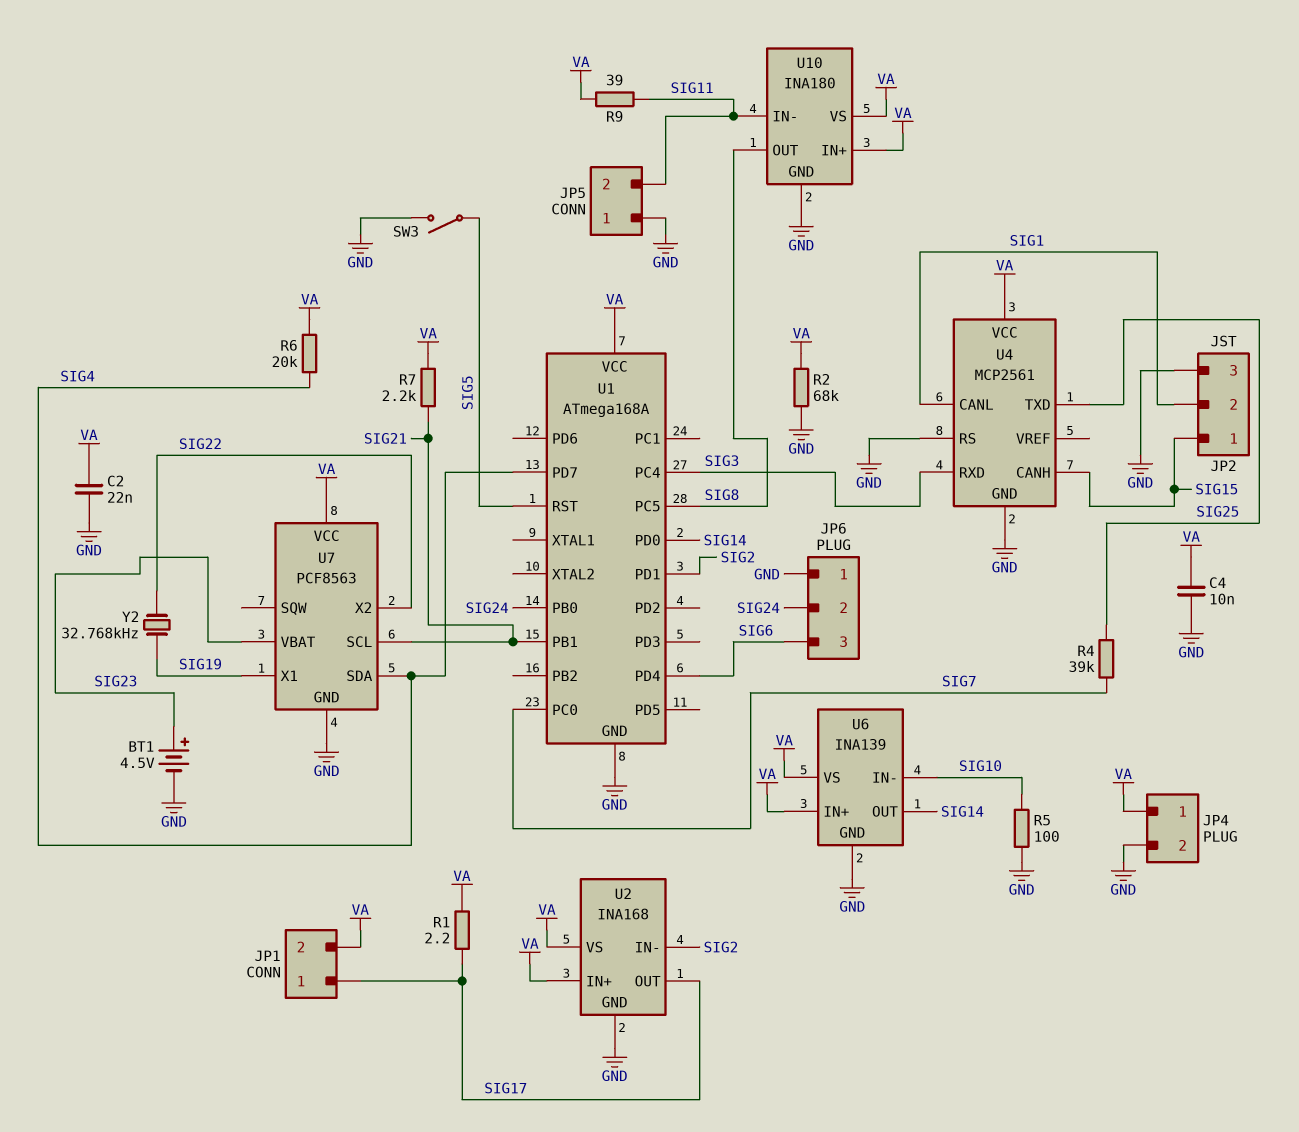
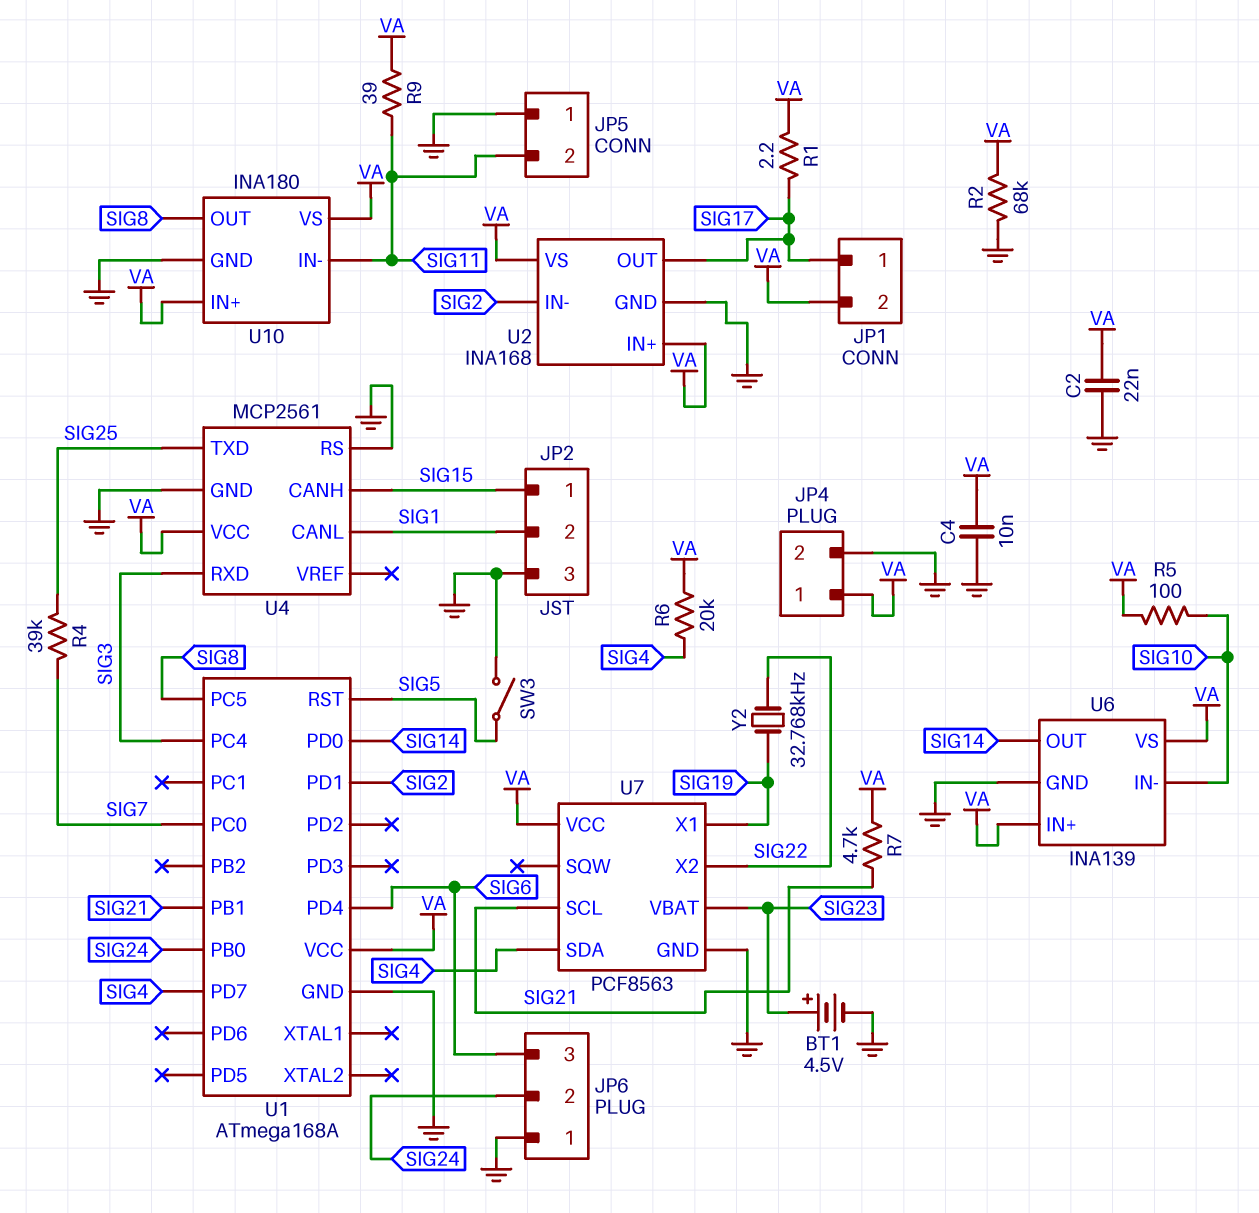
R5: 100 (GND, SIG10) -> 100 (SIG10, VA)
R7: 2.2k (SIG21, VA) -> 4.7k (SIG21, VA)

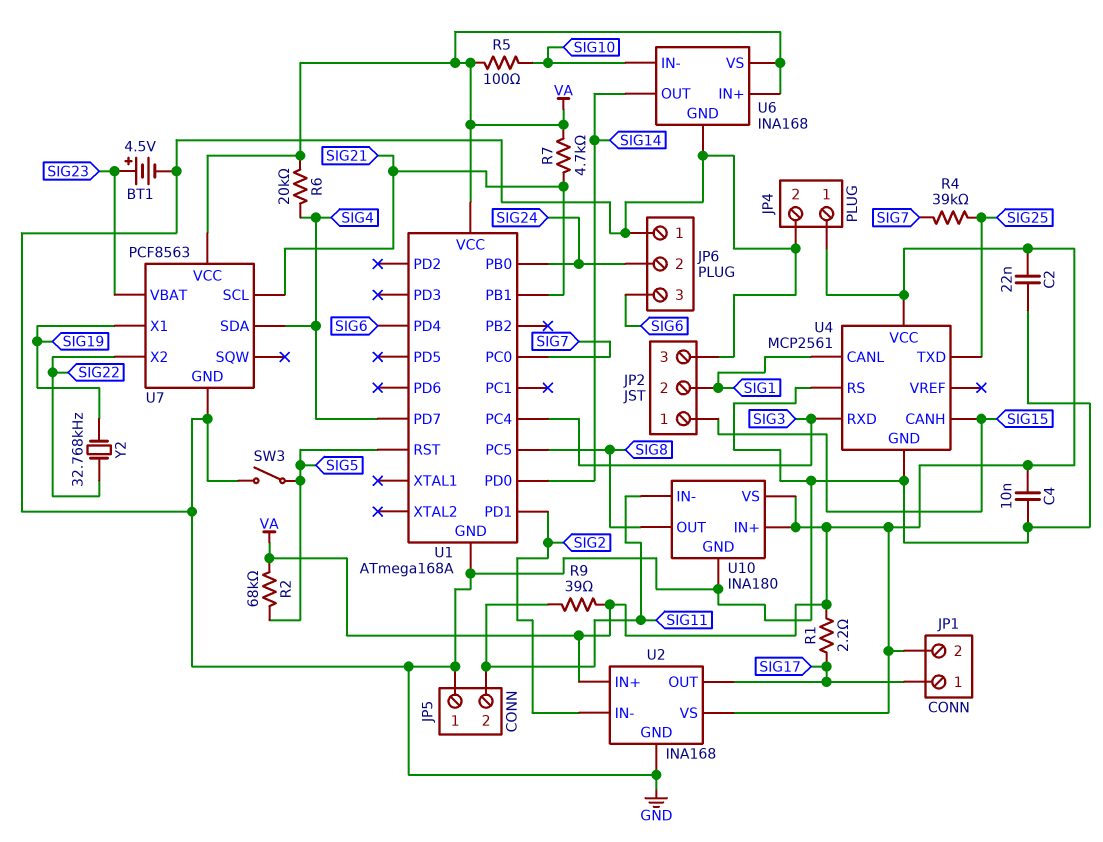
R2: 68k (GND, VA) -> 68k (SIG5, VA)
U6: INA139 -> INA168

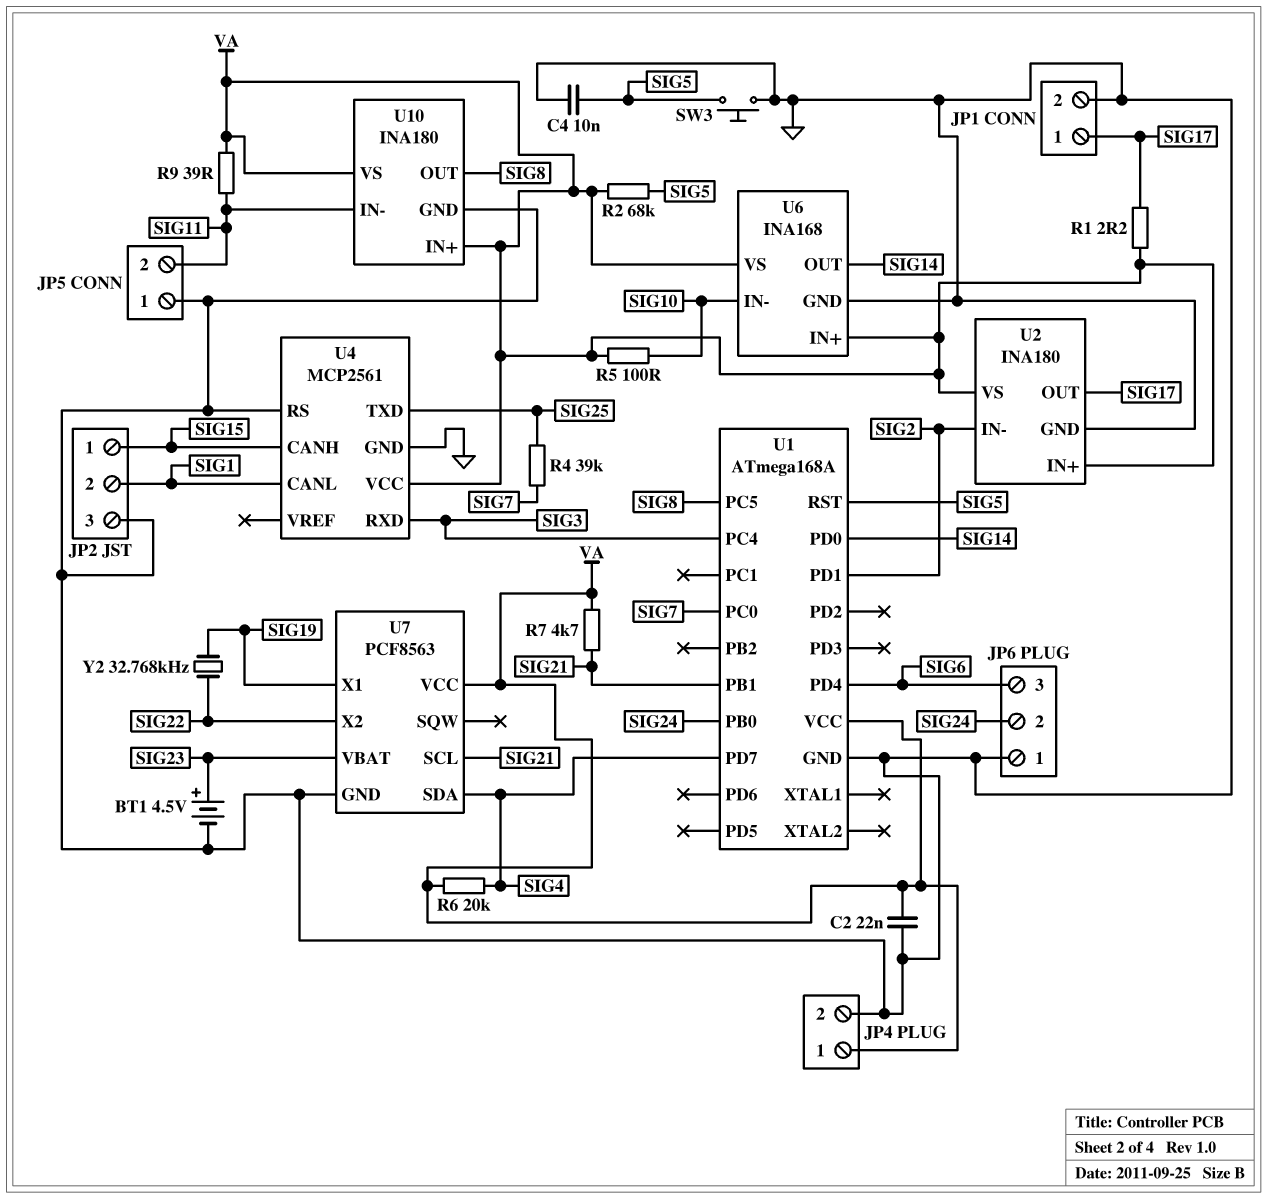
C4: 10nF (GND, VA) -> 10nF (GND, SIG5)
JP1 pin 2: VA -> GND
SW3: switch (GND, SIG5) -> button (GND, SIG5)
U2: INA168 -> INA180

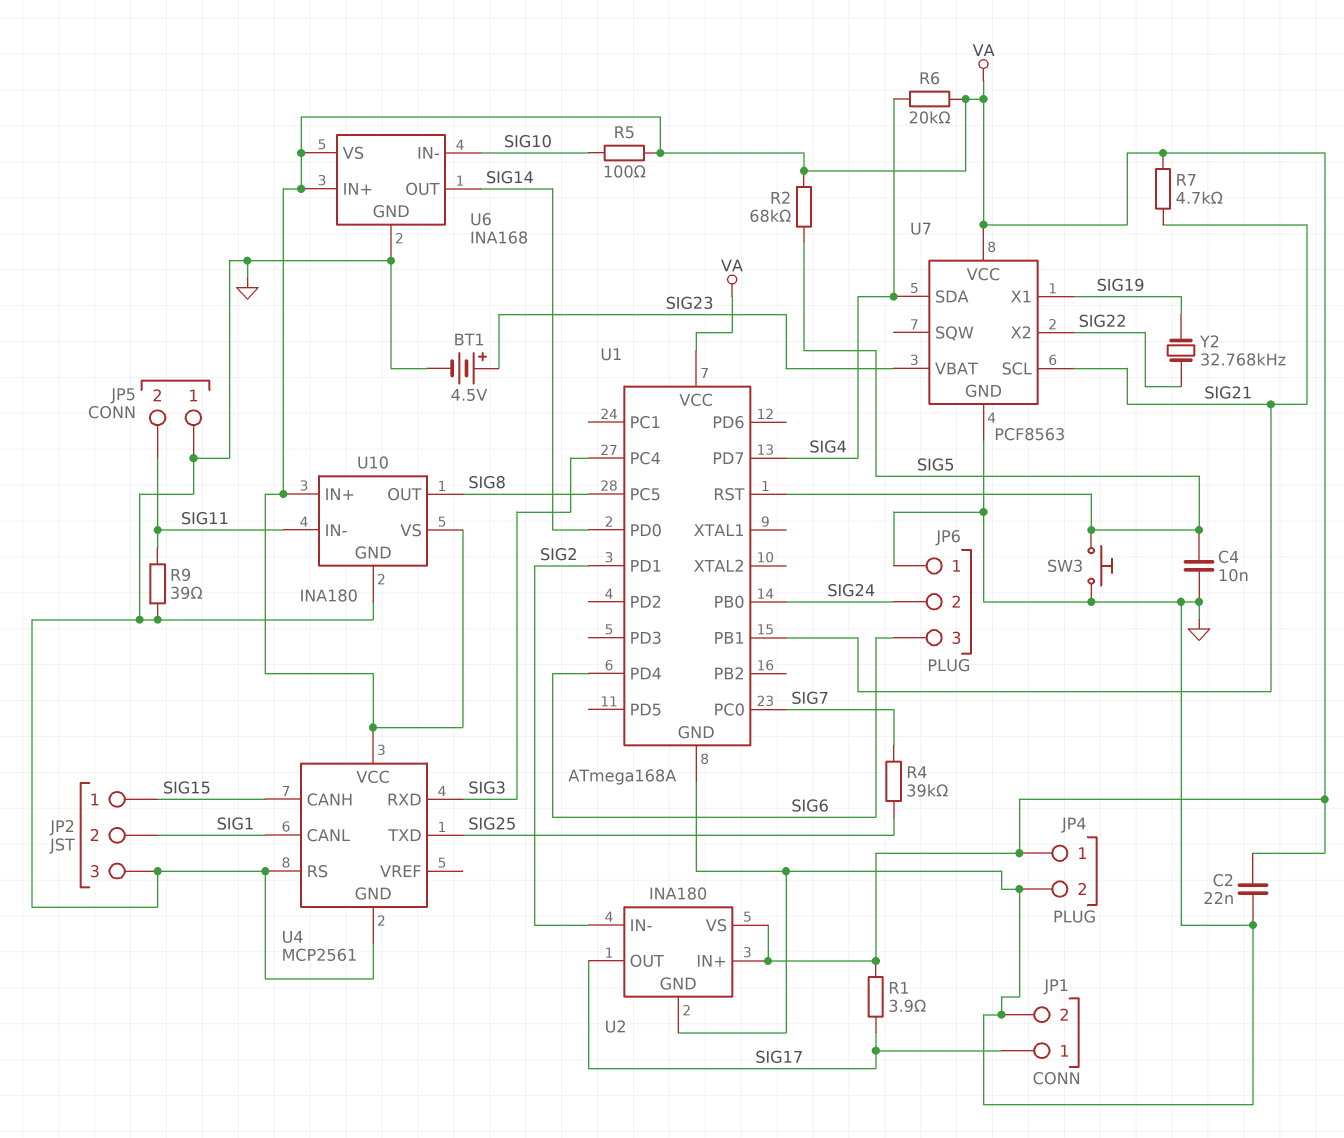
R1: 2.2 (SIG17, VA) -> 3.9 (SIG17, VA)
R9: 39 (SIG11, VA) -> 39 (GND, SIG11)

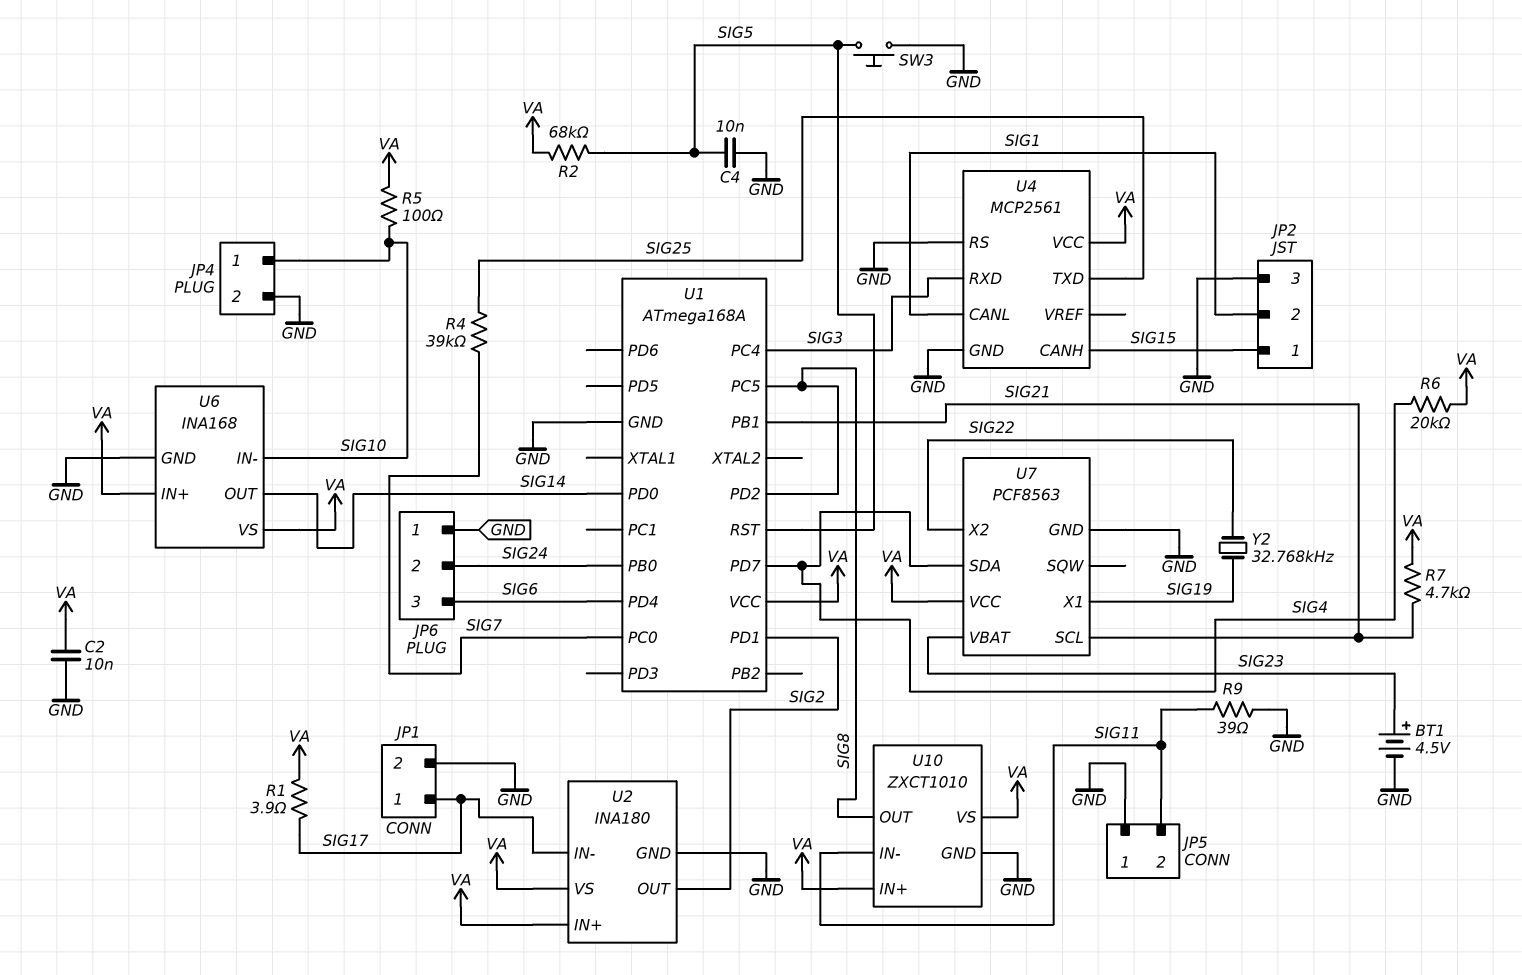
C2: 22nF (GND, VA) -> 10nF (GND, VA)
JP4 pin 1: VA -> SIG10
U1 pin PD2: none -> SIG8
U2 pin IN-: SIG2 -> SIG17
U2 pin OUT: SIG17 -> SIG2
U10: INA180 -> ZXCT1010

